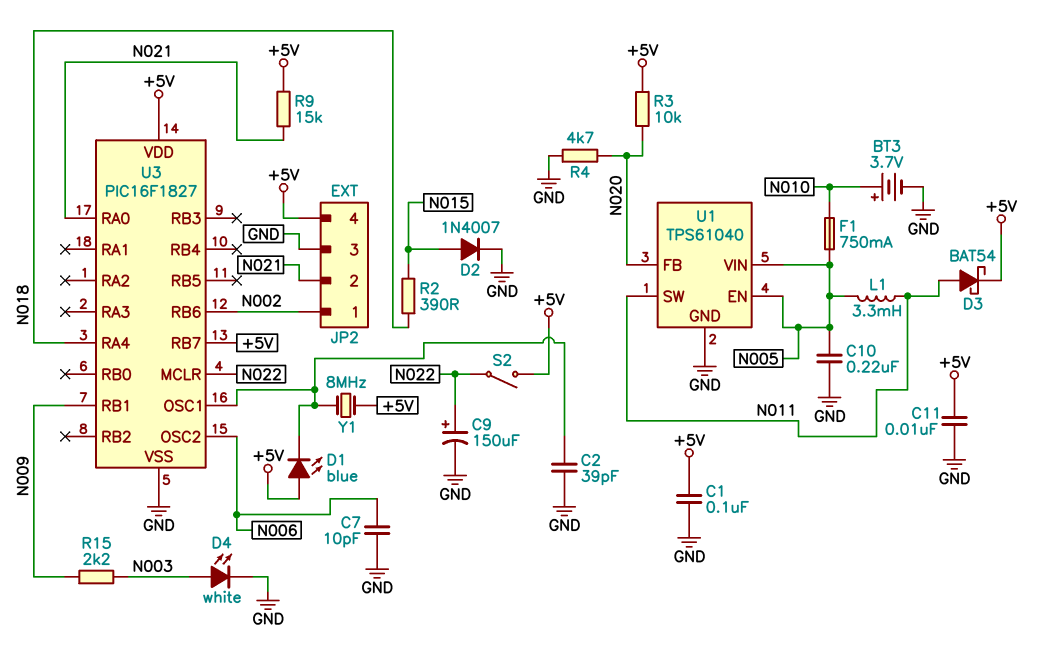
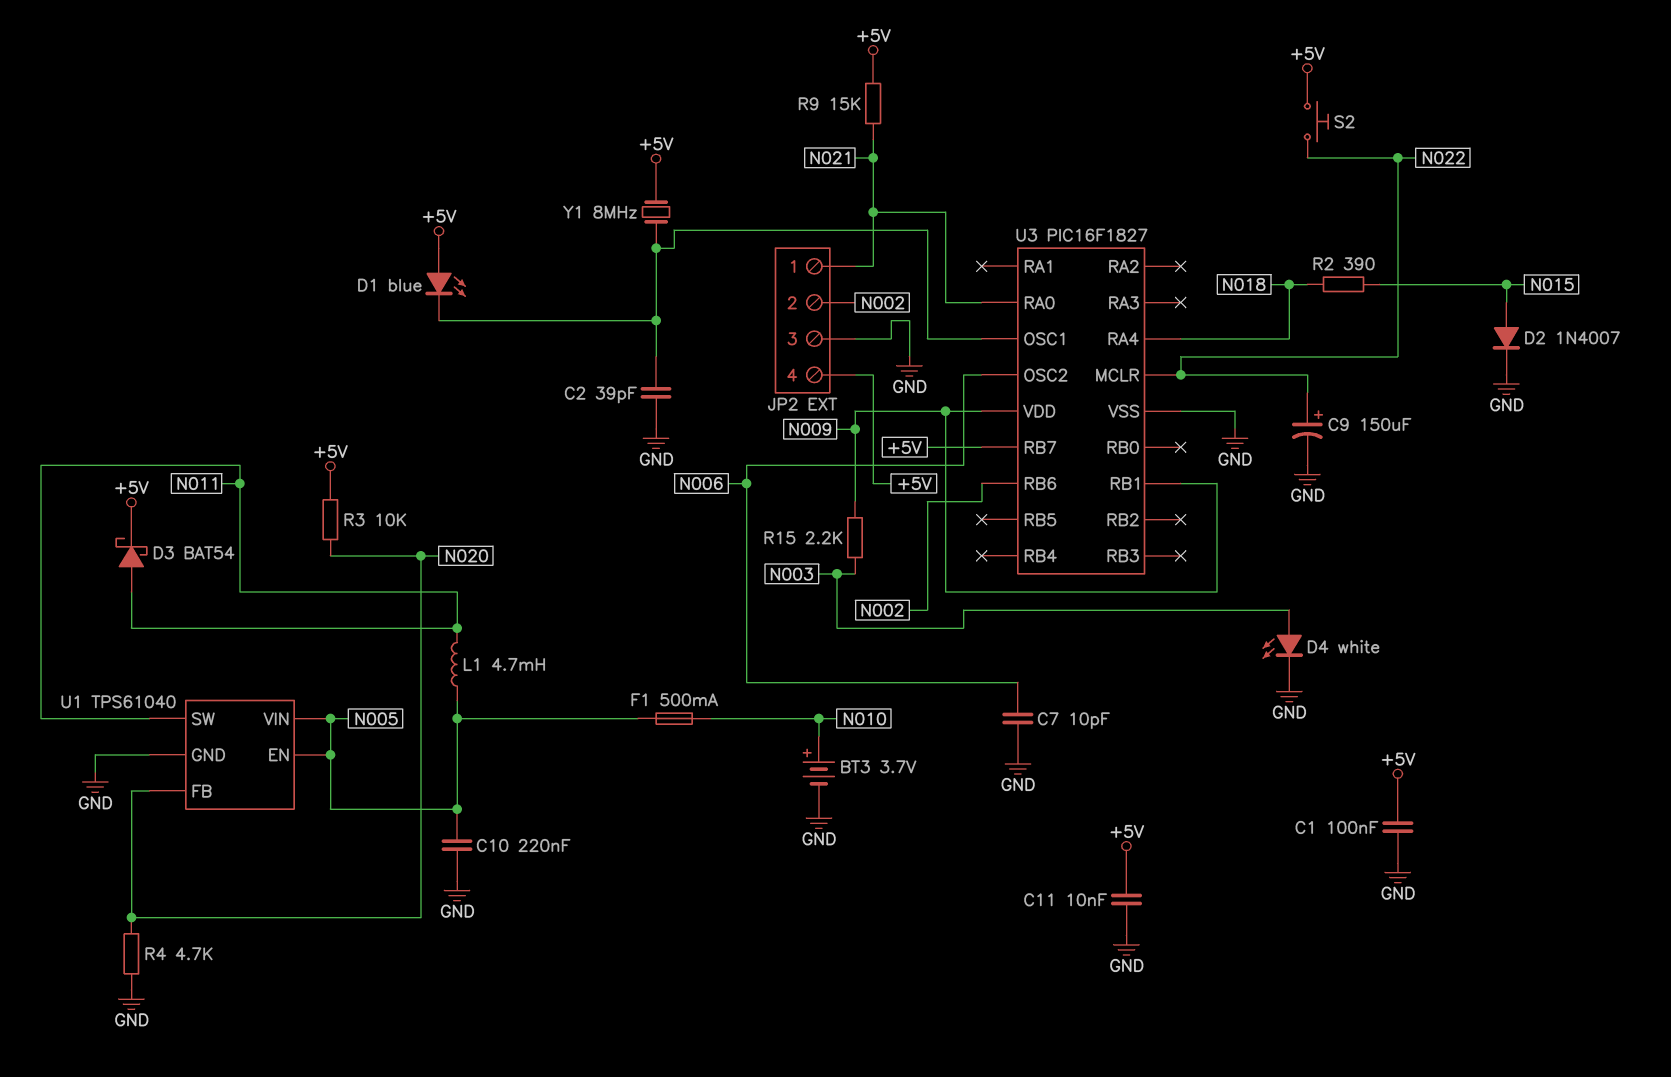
F1: 750mA (N005, N010) -> 500mA (N005, N010)
JP2 pin 1: N002 -> N021
JP2 pin 2: N021 -> N002
L1: 3.3mH (N005, N011) -> 4.7mH (N005, N011)
S2: switch (+5V, N022) -> button (+5V, N022)
U3 pin VDD: +5V -> N009

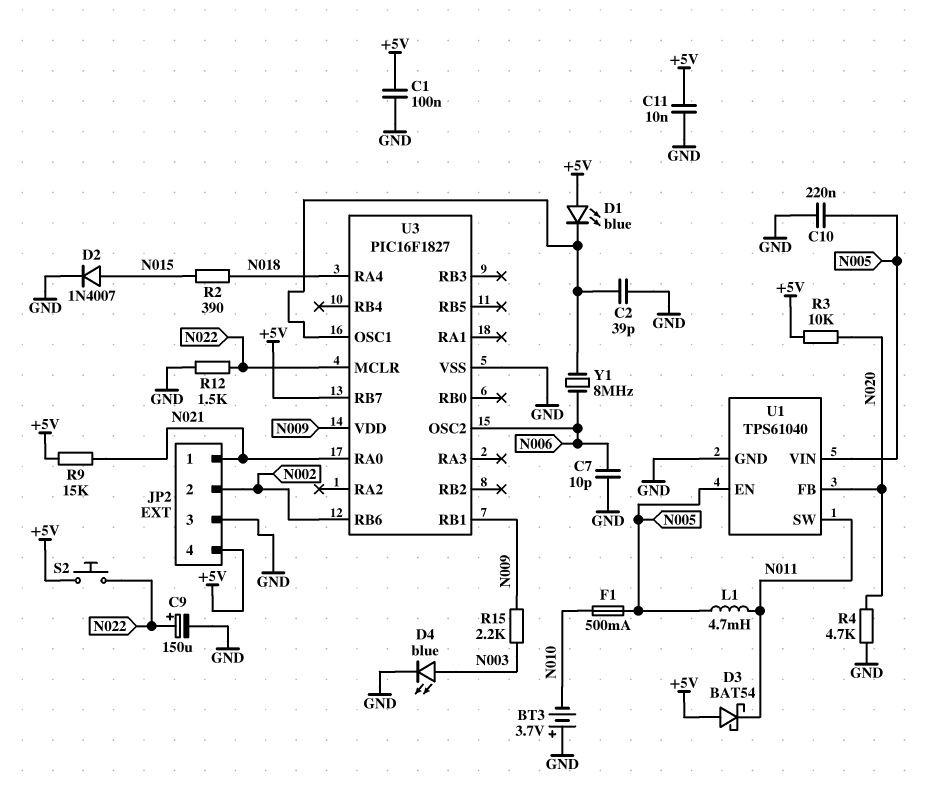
BT3: 3.7V (plus N010, minus GND) -> 3.7V (plus GND, minus N010)
D3: schottky BAT54 (A N011, K +5V) -> schottky BAT54 (A +5V, K N011)
D4: LED white (A N003, K GND) -> LED blue (A N003, K GND)
R12: none -> 1.5k (GND, N022)
Y1: 8MHz (+5V, U3/OSC1) -> 8MHz (N006, U3/OSC1)

